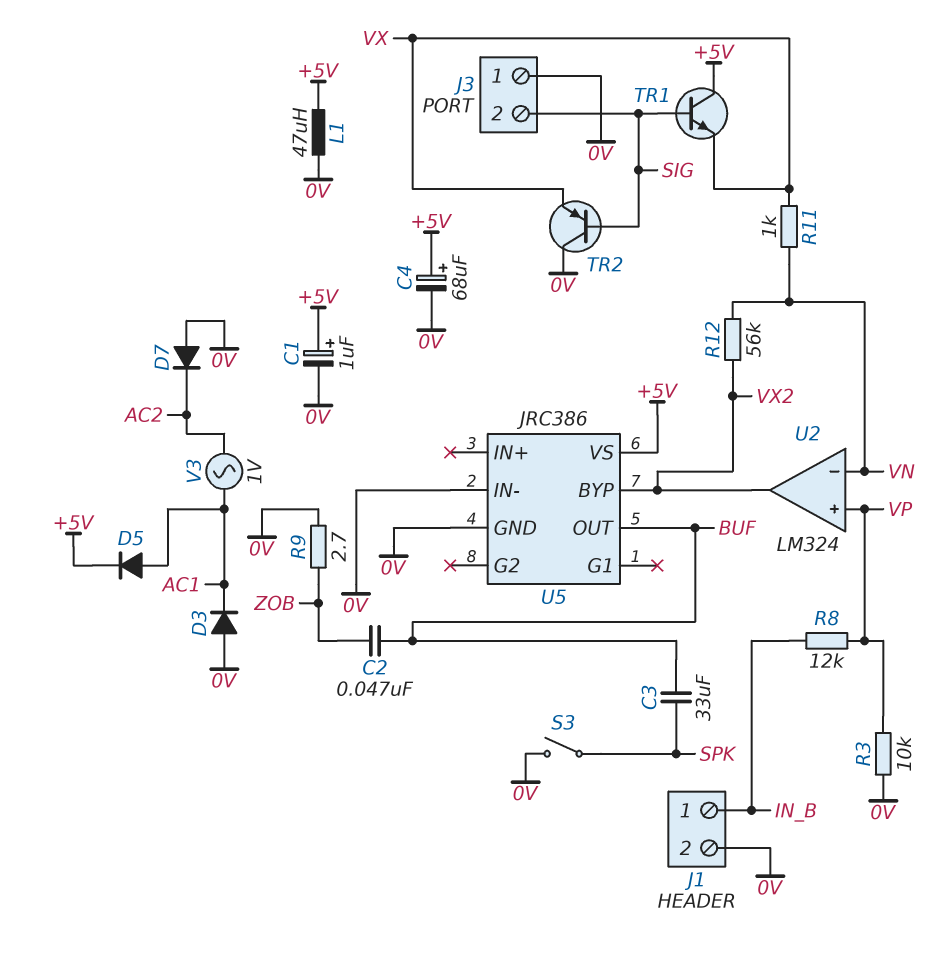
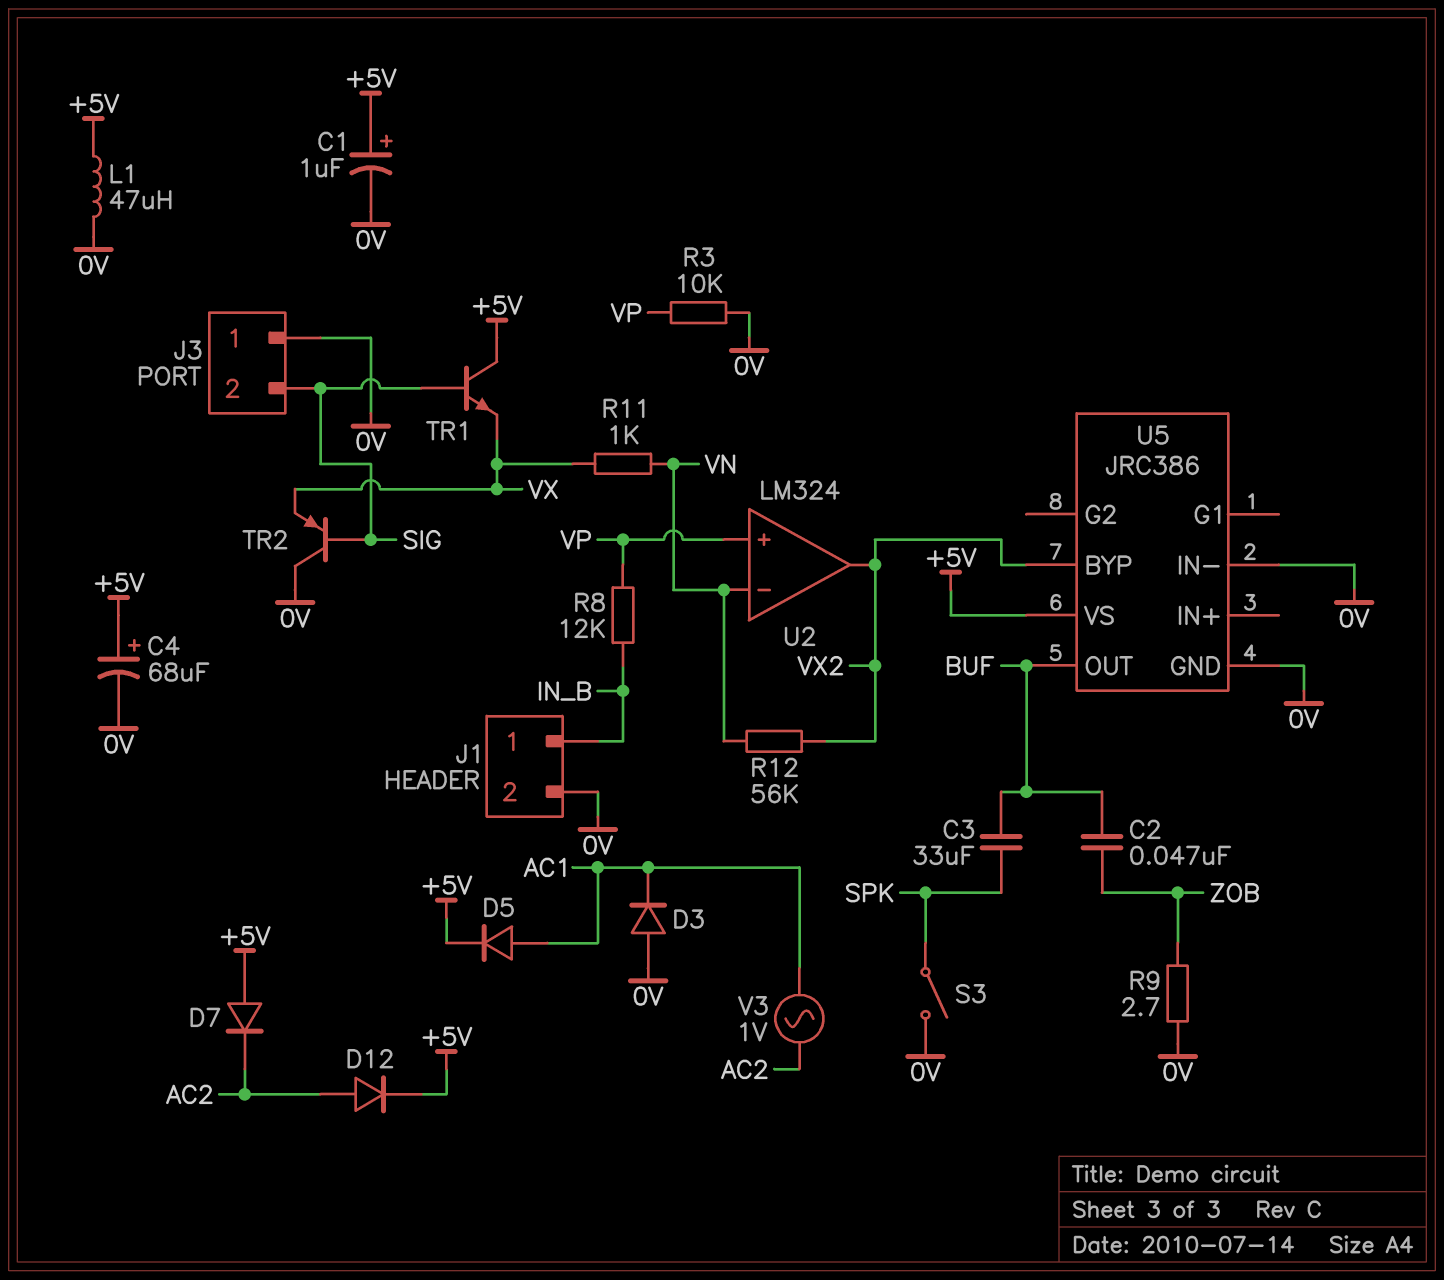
D7: diode (A 0V, K AC2) -> diode (A +5V, K AC2)
D12: none -> diode (A AC2, K +5V)

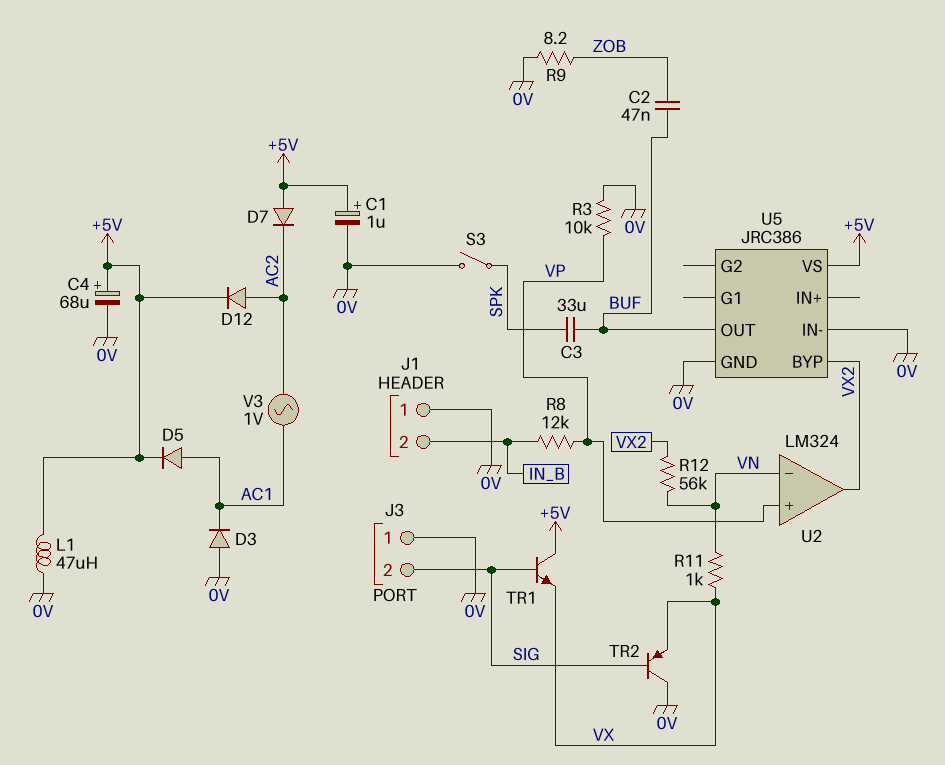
J1 pin 1: IN_B -> 0V
J1 pin 2: 0V -> IN_B
R9: 2.7 (0V, ZOB) -> 8.2 (0V, ZOB)

